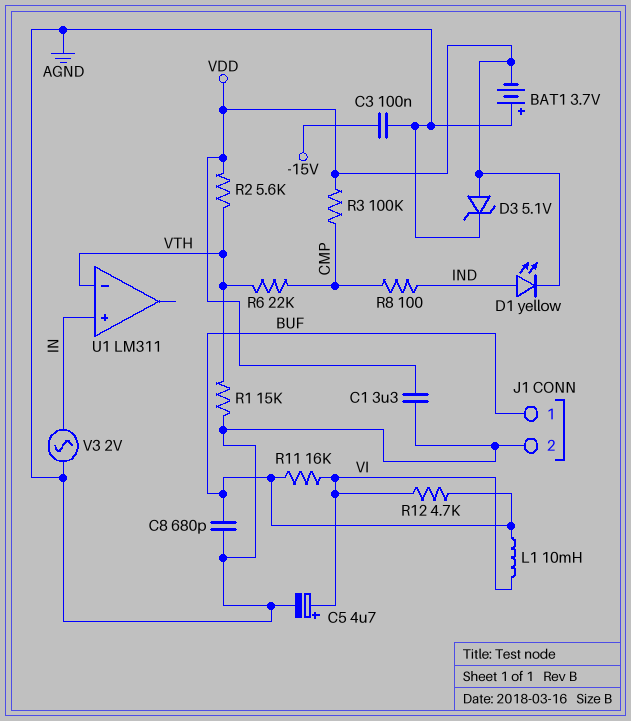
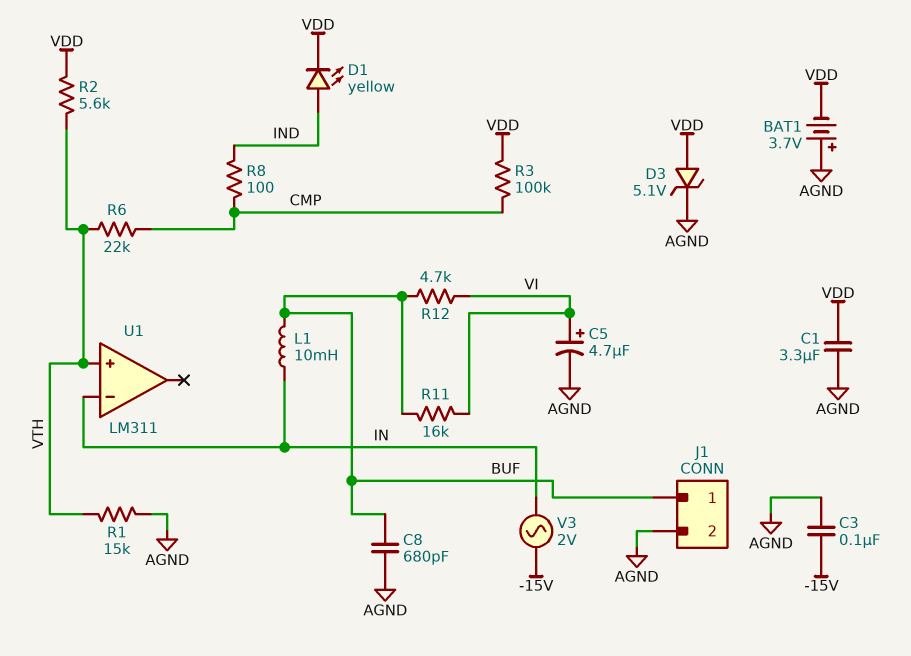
L1: 10mH (BUF, VI) -> 10mH (BUF, IN)
U1 pin in+: IN -> VTH
U1 pin in-: VTH -> IN
V3: AC 2V (AGND, IN) -> AC 2V (-15V, IN)

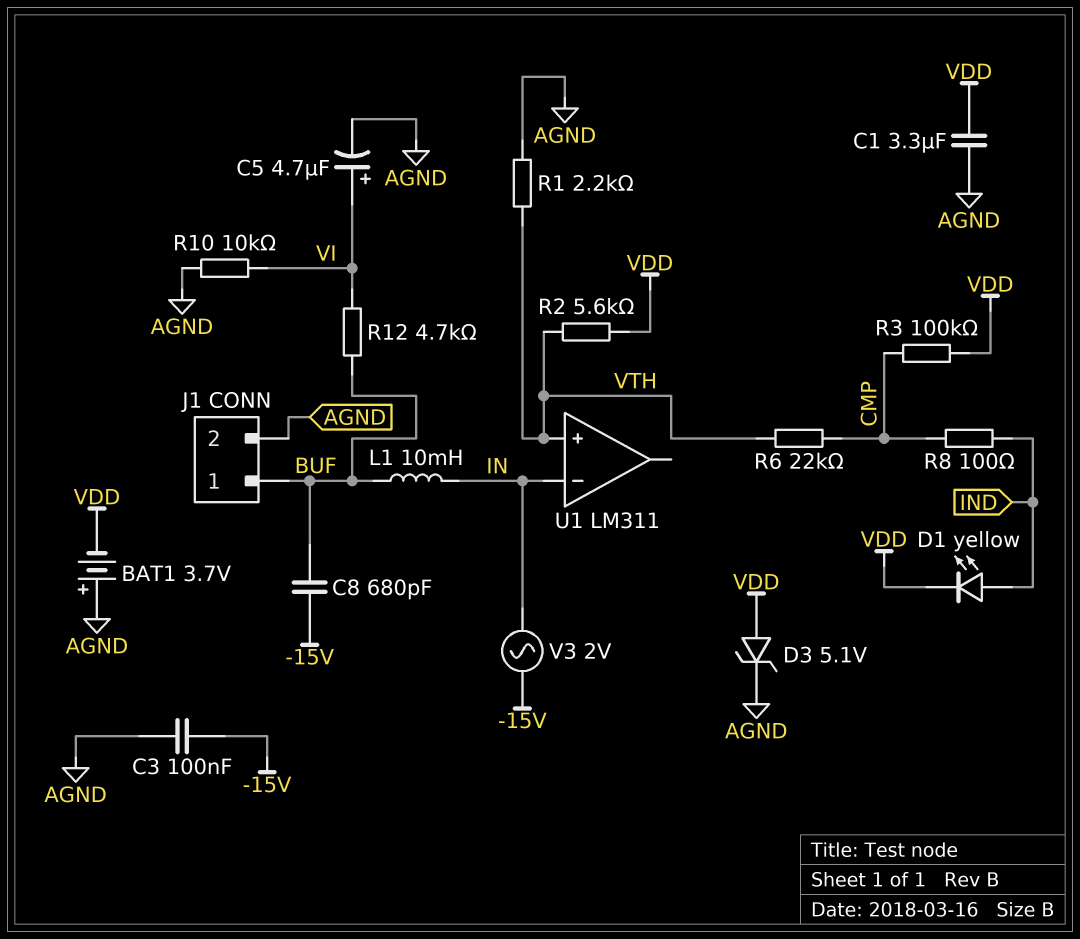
C8: 680pF (AGND, BUF) -> 680pF (-15V, BUF)
R1: 15k (AGND, VTH) -> 2.2k (AGND, VTH)
R10: none -> 10k (AGND, VI)
R11: 16k (BUF, VI) -> none

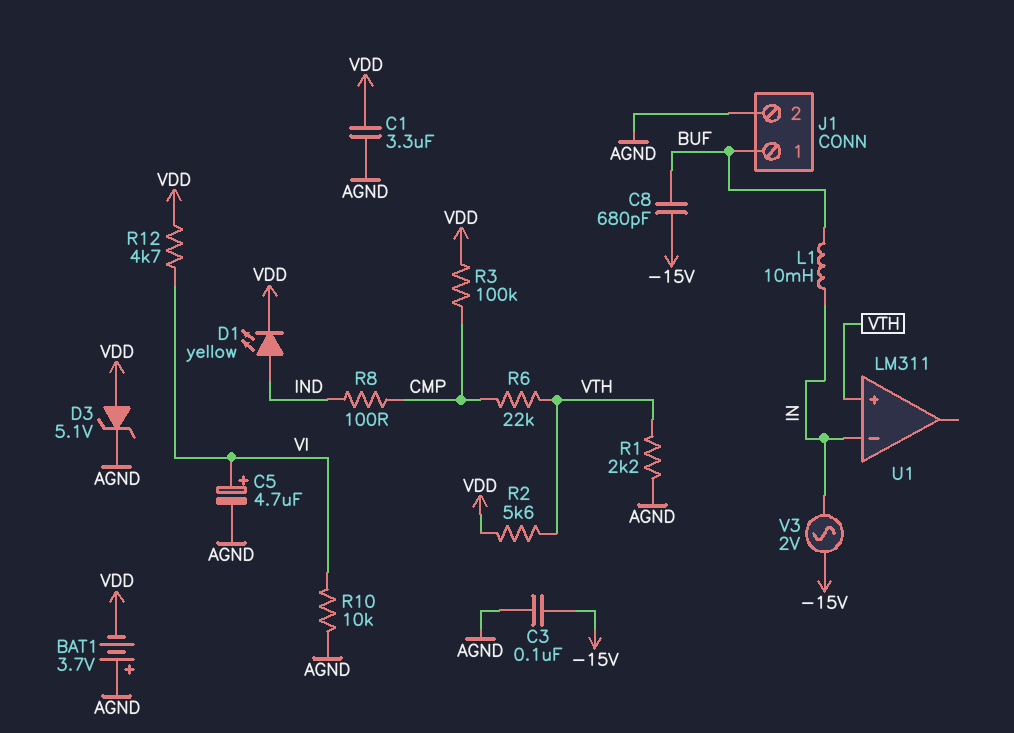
R12: 4.7k (BUF, VI) -> 4.7k (VDD, VI)

